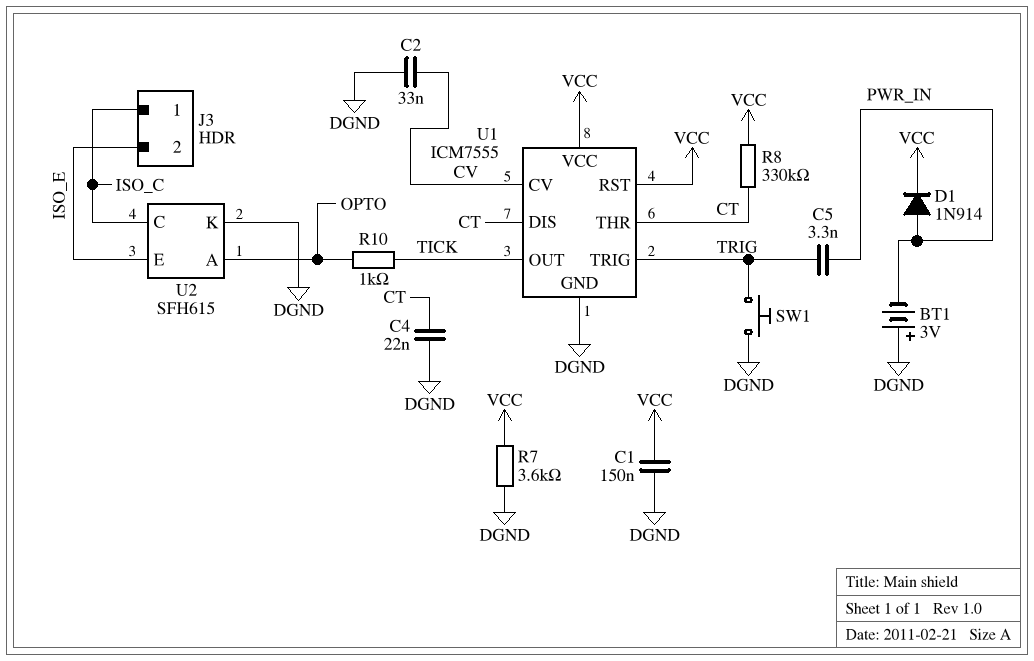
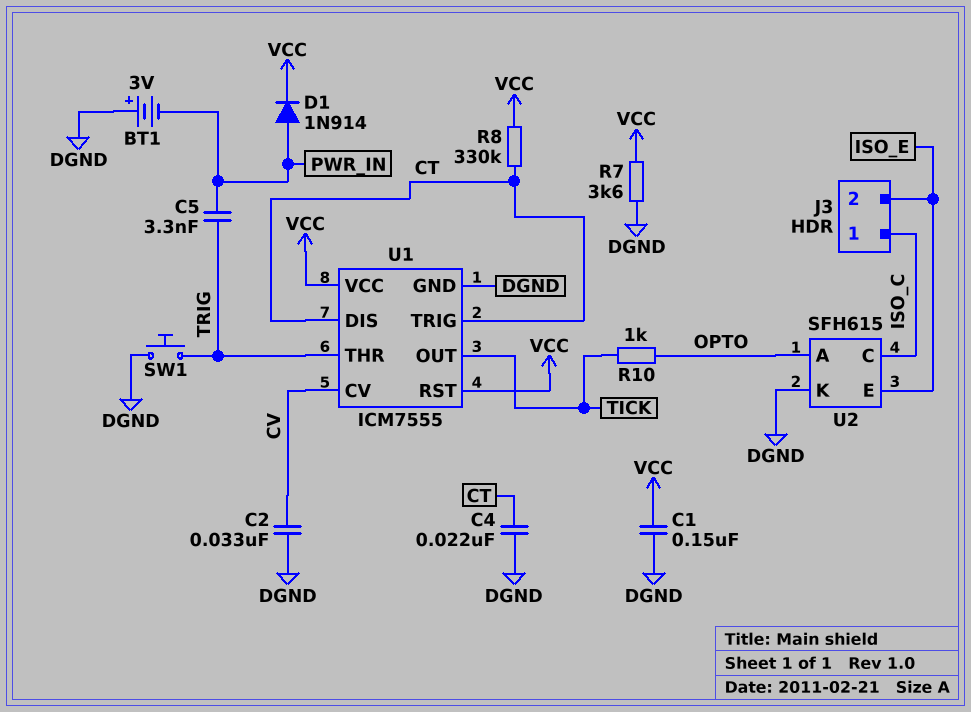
U1 pin THR: CT -> TRIG
U1 pin TRIG: TRIG -> CT

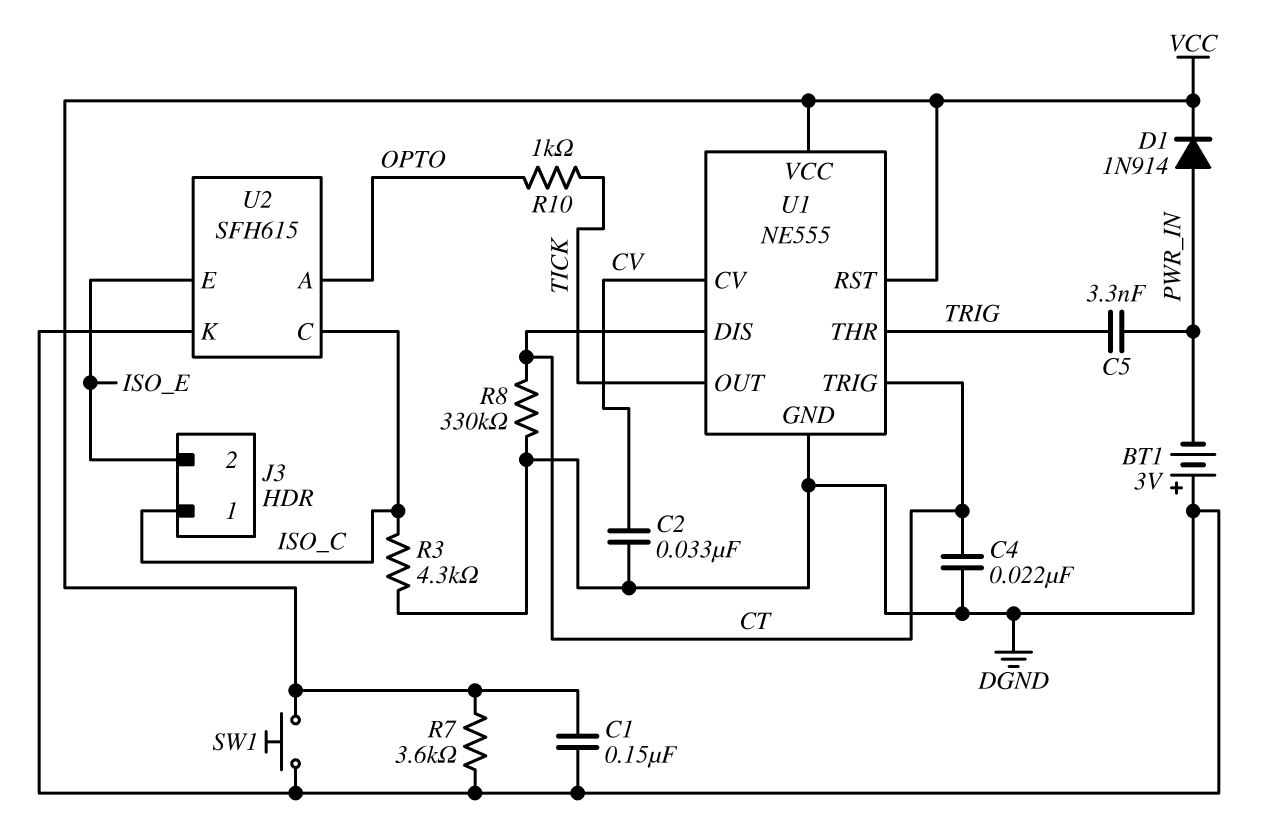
R3: none -> 4.3k (DGND, ISO_C)
R8: 330k (CT, VCC) -> 330k (CT, DGND)
SW1: button (DGND, TRIG) -> button (DGND, VCC)
U1: ICM7555 -> NE555

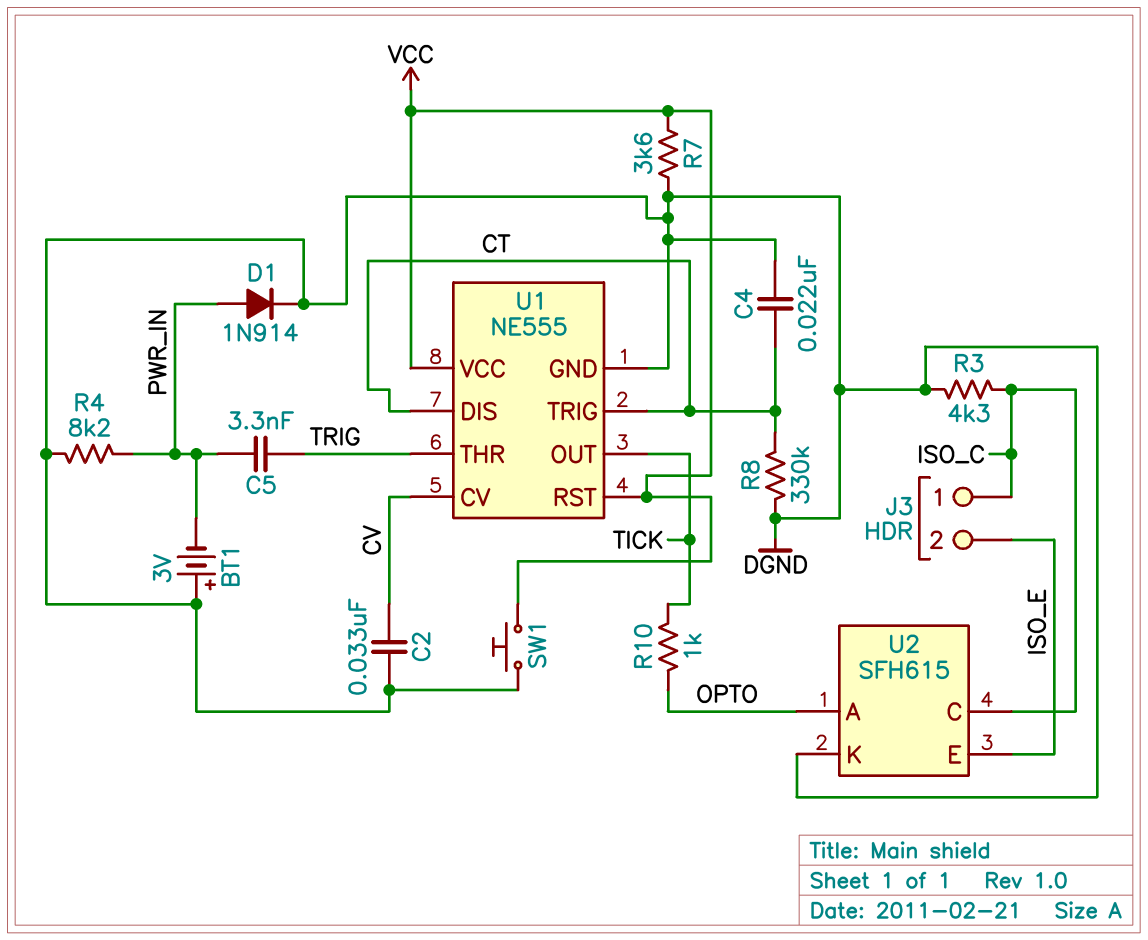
C1: 150nF (DGND, VCC) -> none
D1: diode 1N914 (A PWR_IN, K VCC) -> diode 1N914 (A PWR_IN, K DGND)
R4: none -> 8.2k (DGND, PWR_IN)

